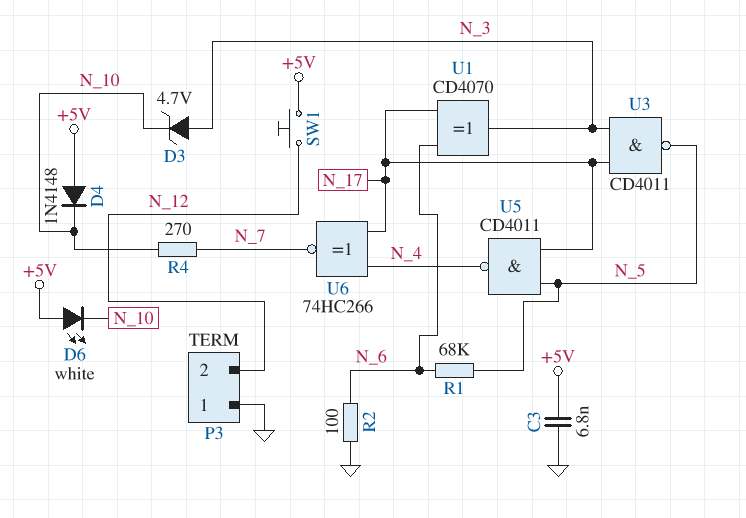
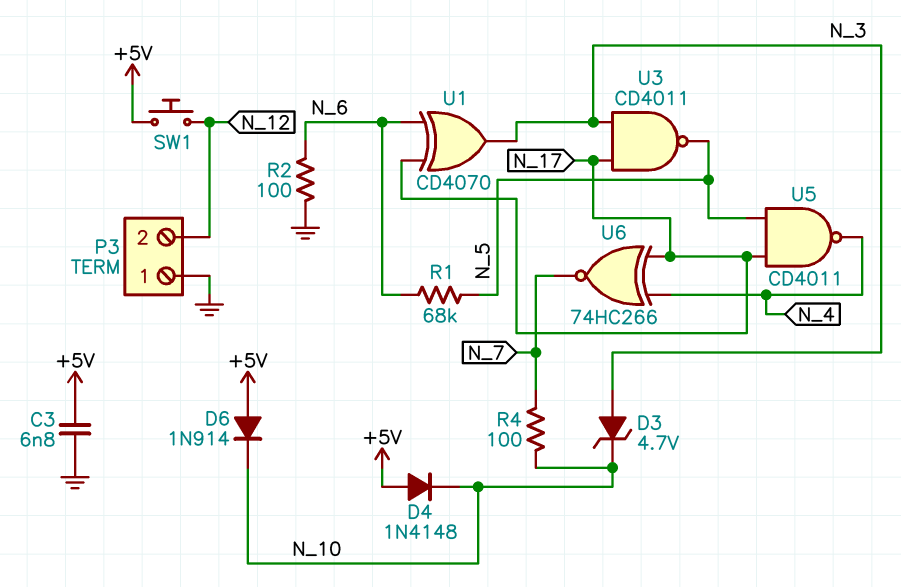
D6: LED white (A +5V, K N_10) -> diode 1N914 (A +5V, K N_10)
R4: 270 (N_7, N_10) -> 100 (N_7, N_10)

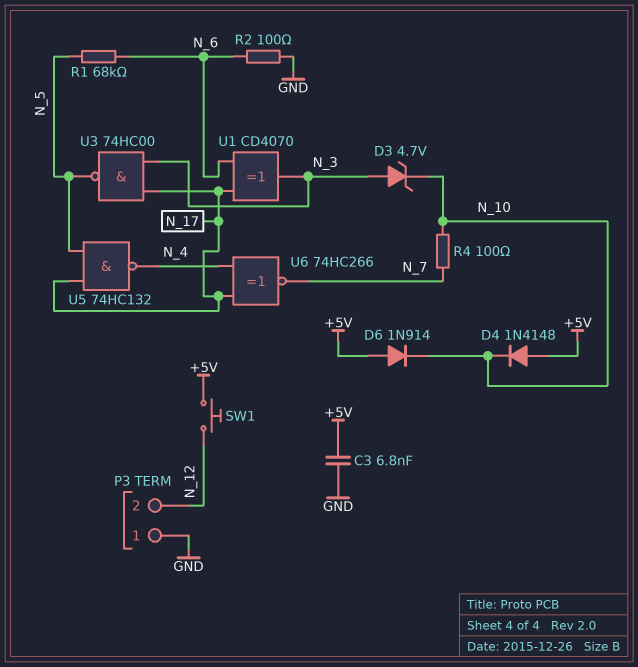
U3: NAND CD4011 (in N_3, in N_17, out N_5) -> NAND 74HC00 (in N_3, in N_17, out N_5)
U5: NAND CD4011 (in N_5, in N_17, out N_4) -> NAND 74HC132 (in N_5, in N_17, out N_4)

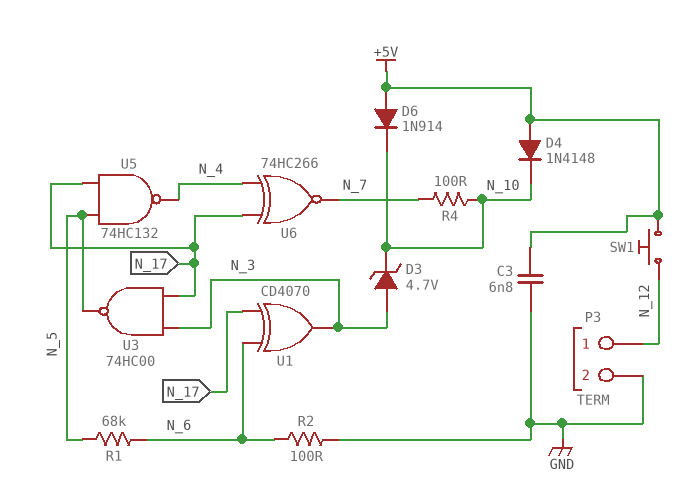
P3 pin 1: GND -> N_12
P3 pin 2: N_12 -> GND

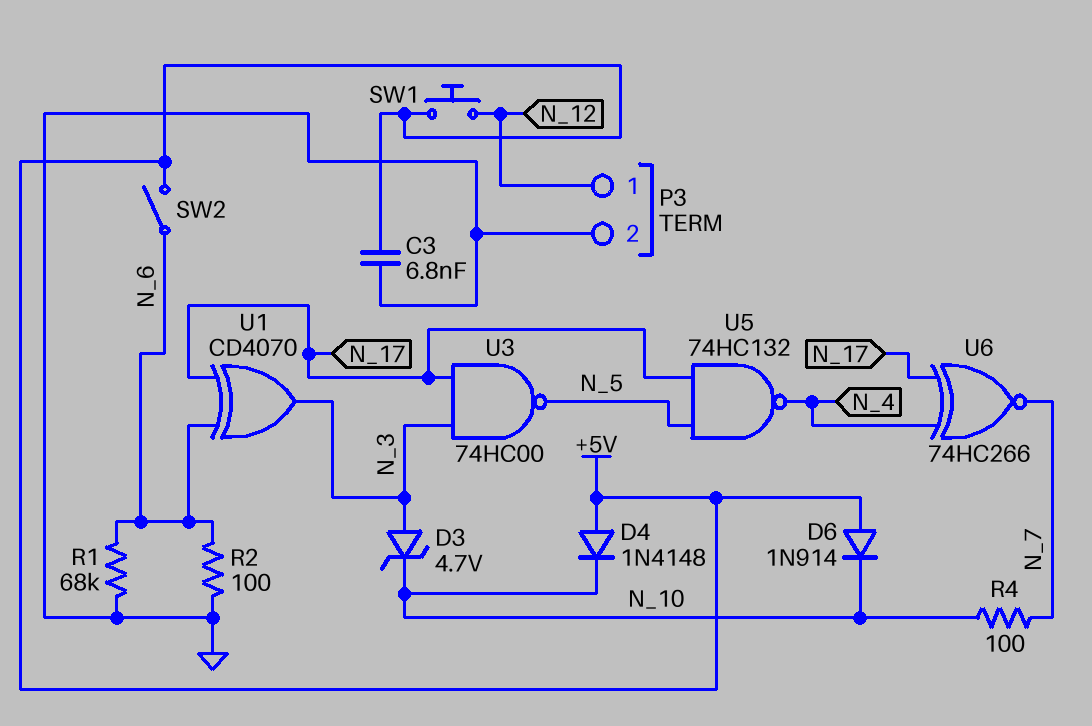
R1: 68k (N_5, N_6) -> 68k (GND, N_6)
SW2: none -> switch (+5V, N_6)

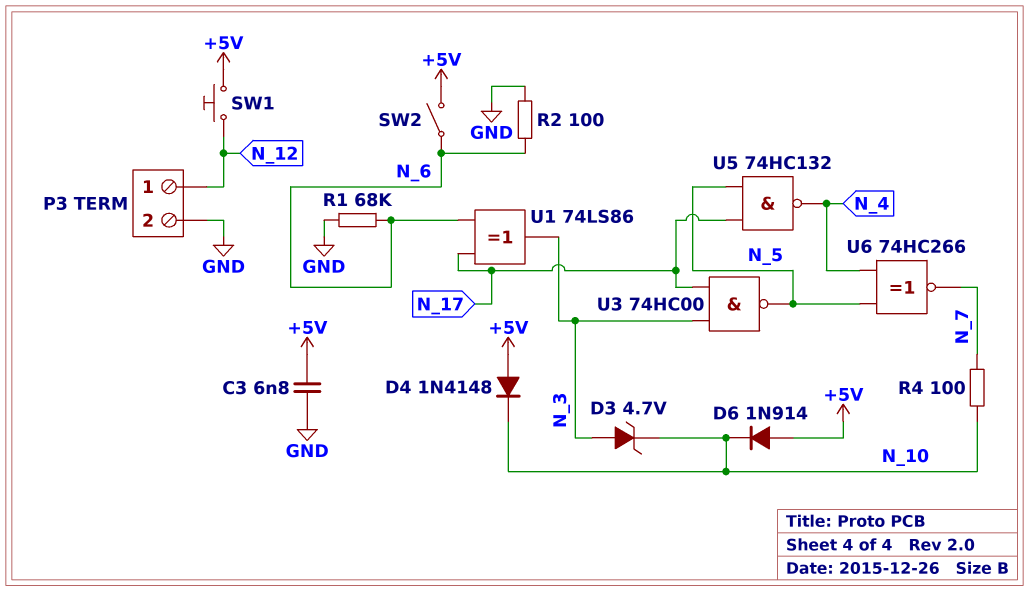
U1: XOR CD4070 (in N_6, in N_17, out N_3) -> XOR 74LS86 (in N_6, in N_17, out N_3)
U6: XNOR 74HC266 (in N_4, in N_17, out N_7) -> XNOR 74HC266 (in N_4, in N_5, out N_7)

